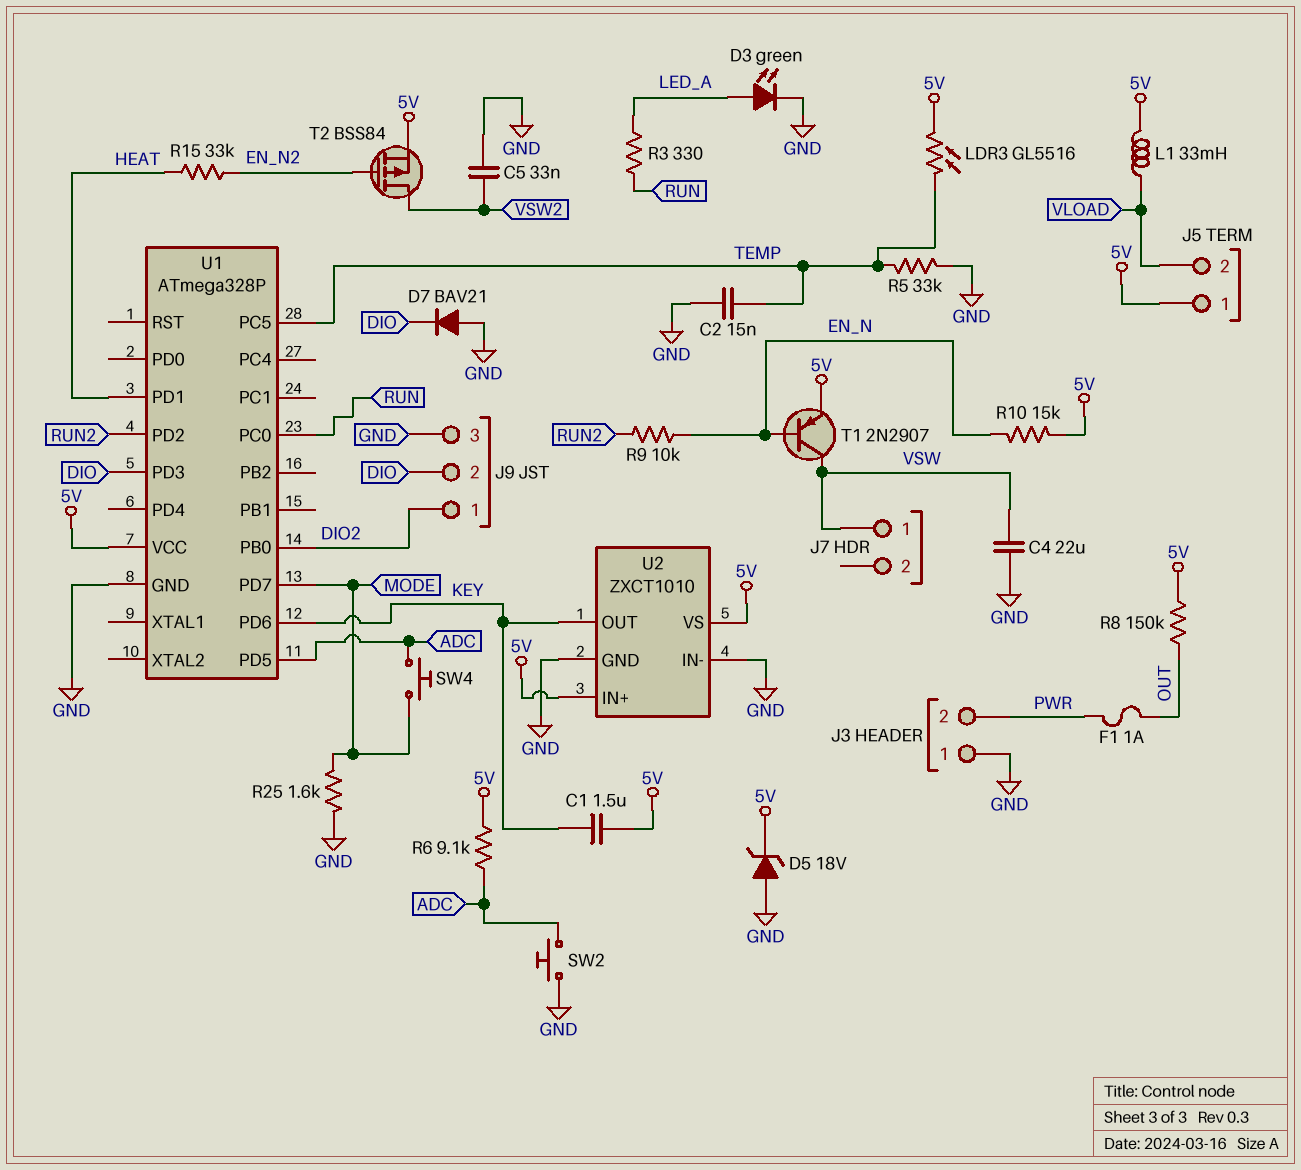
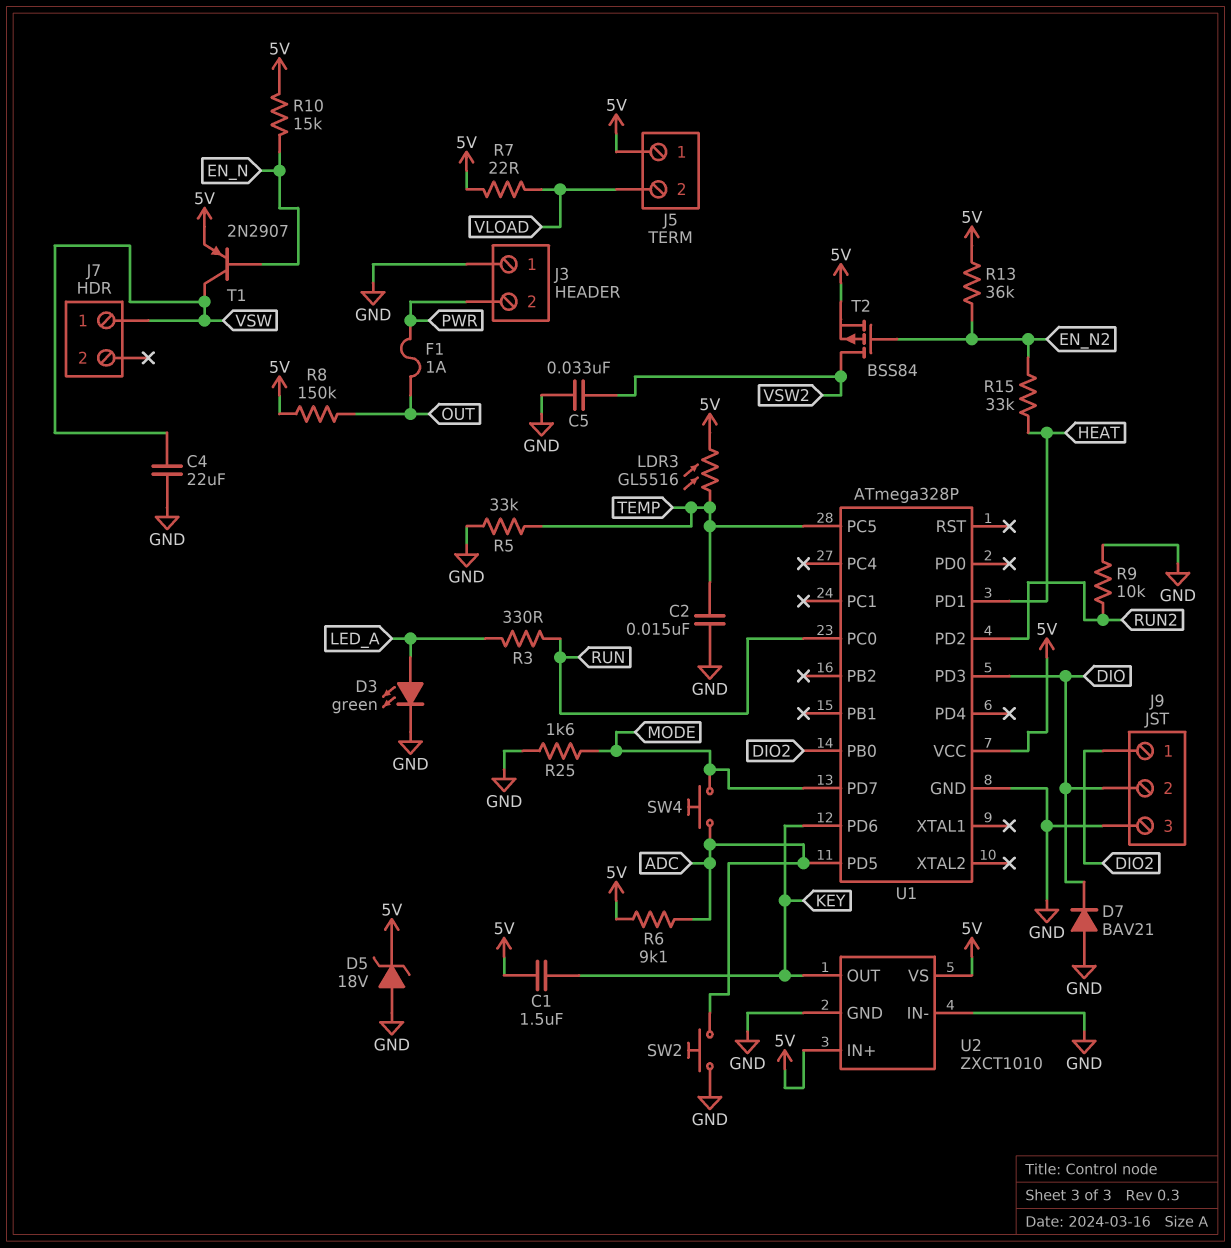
L1: 33mH (5V, VLOAD) -> none
R7: none -> 22 (5V, VLOAD)
R9: 10k (EN_N, RUN2) -> 10k (GND, RUN2)
R13: none -> 36k (5V, EN_N2)

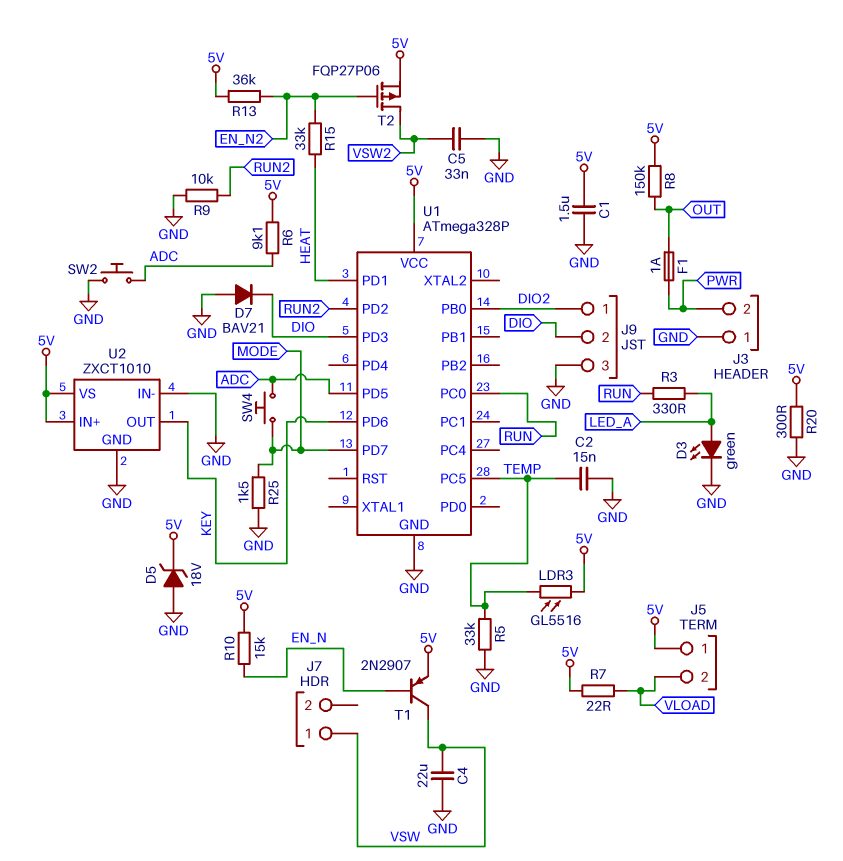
C1: 1.5uF (5V, KEY) -> 1.5uF (5V, GND)
R20: none -> 300 (5V, GND)
R25: 1.6k (GND, MODE) -> 1.5k (GND, MODE)
T2: PMOS BSS84 (G EN_N2, D VSW2, S 5V) -> PMOS FQP27P06 (G EN_N2, D VSW2, S 5V)

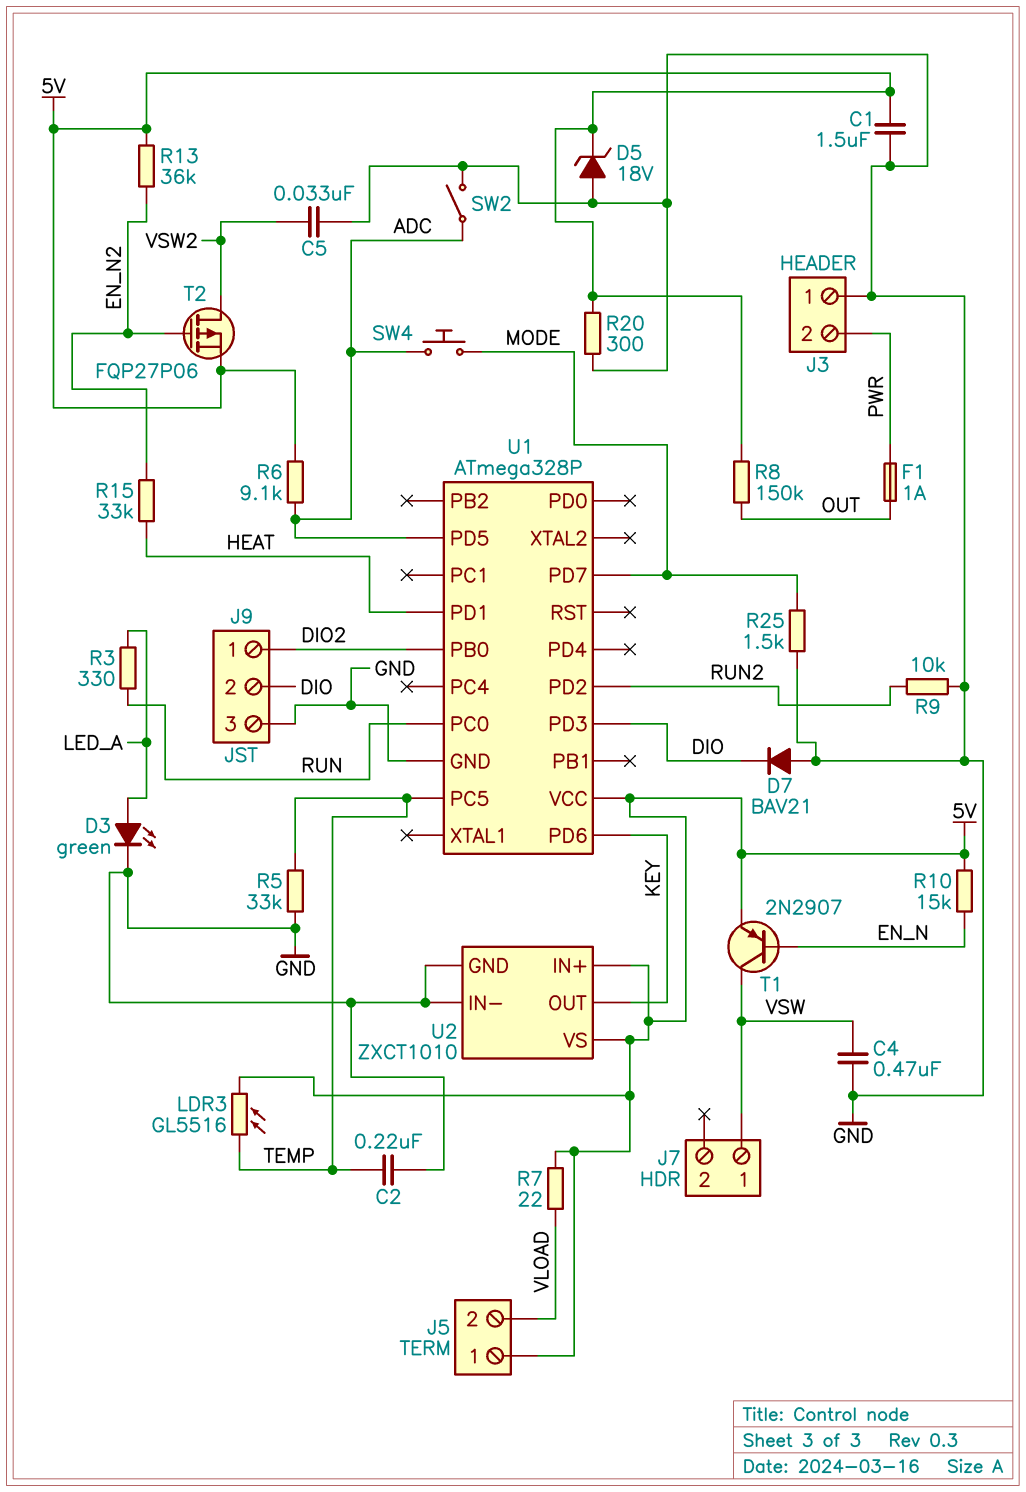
C2: 15nF (GND, TEMP) -> 220nF (GND, TEMP)
C4: 22uF (GND, VSW) -> 470nF (GND, VSW)
SW2: button (ADC, GND) -> switch (ADC, GND)

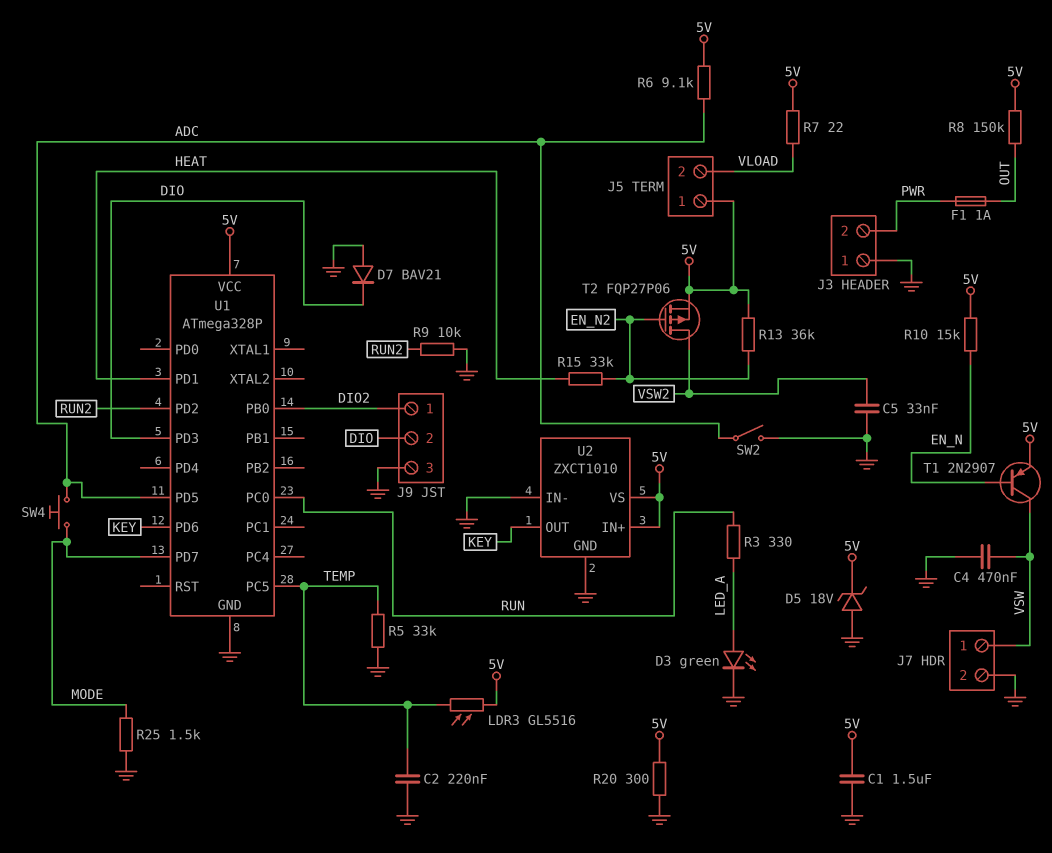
J7 pin 2: none -> GND

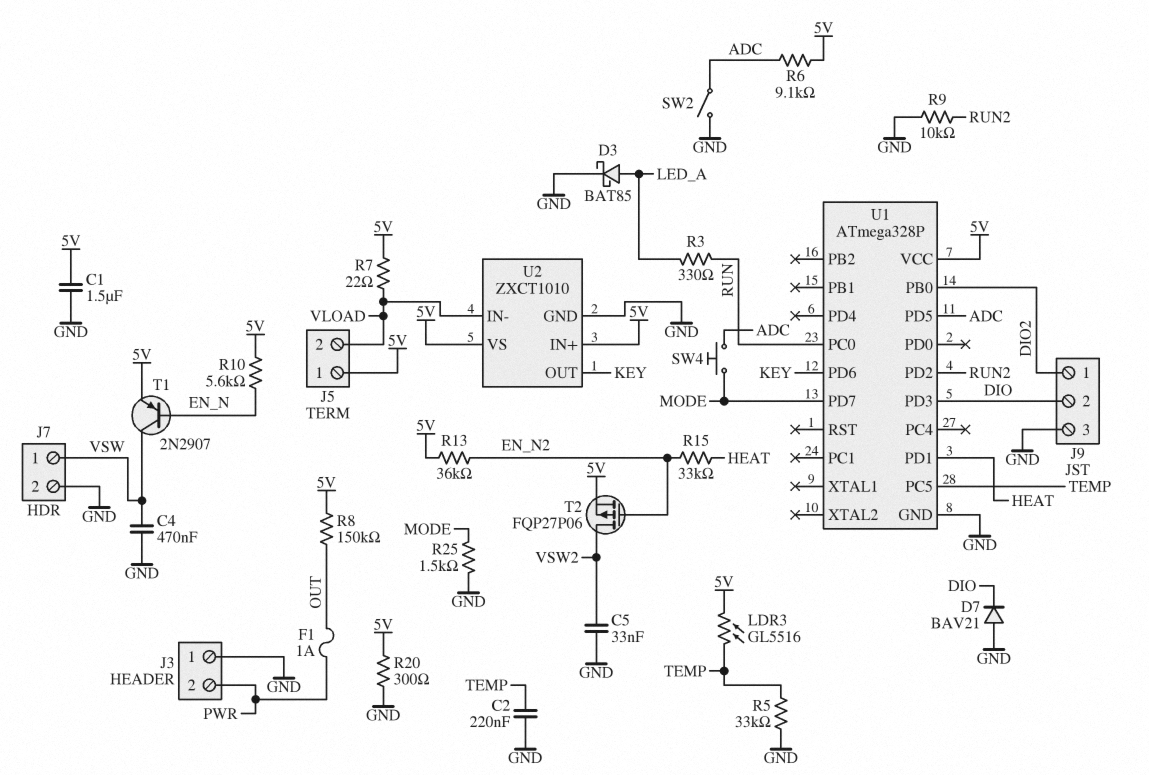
D3: LED green (A LED_A, K GND) -> schottky BAT85 (A LED_A, K GND)
D5: zener 18V (A GND, K 5V) -> none
R10: 15k (5V, EN_N) -> 5.6k (5V, EN_N)
U2 pin IN-: GND -> VLOAD

